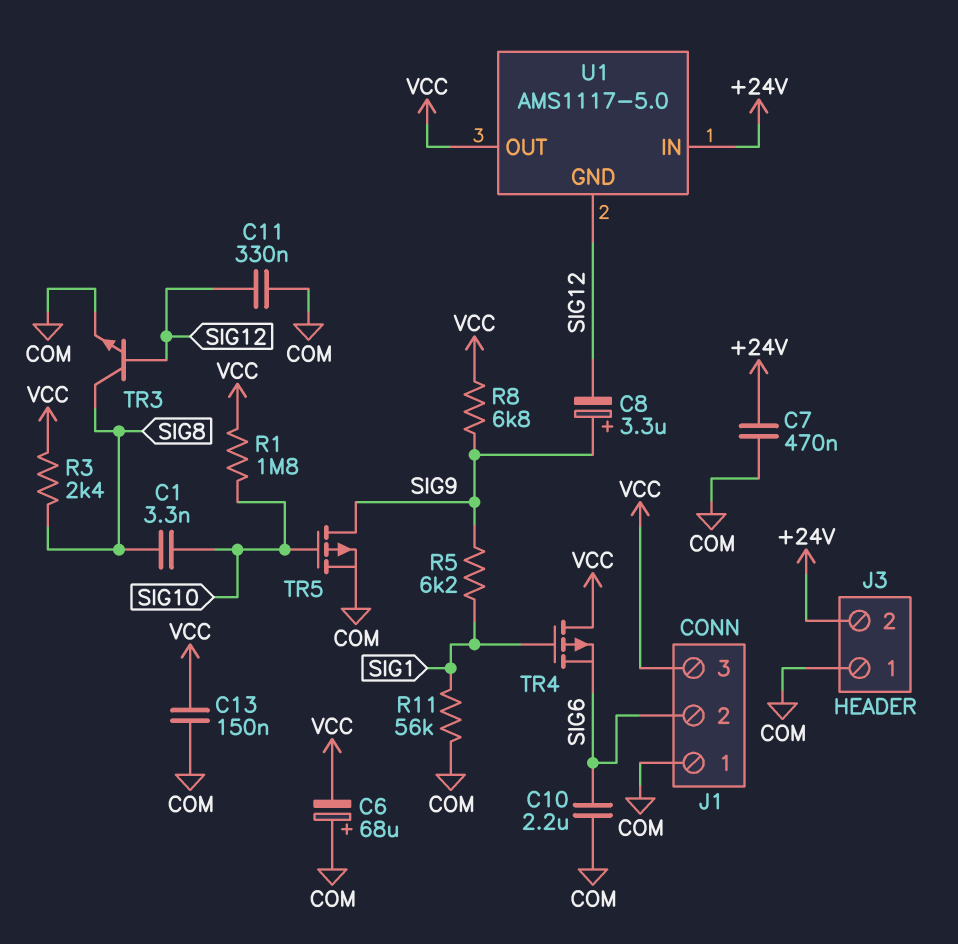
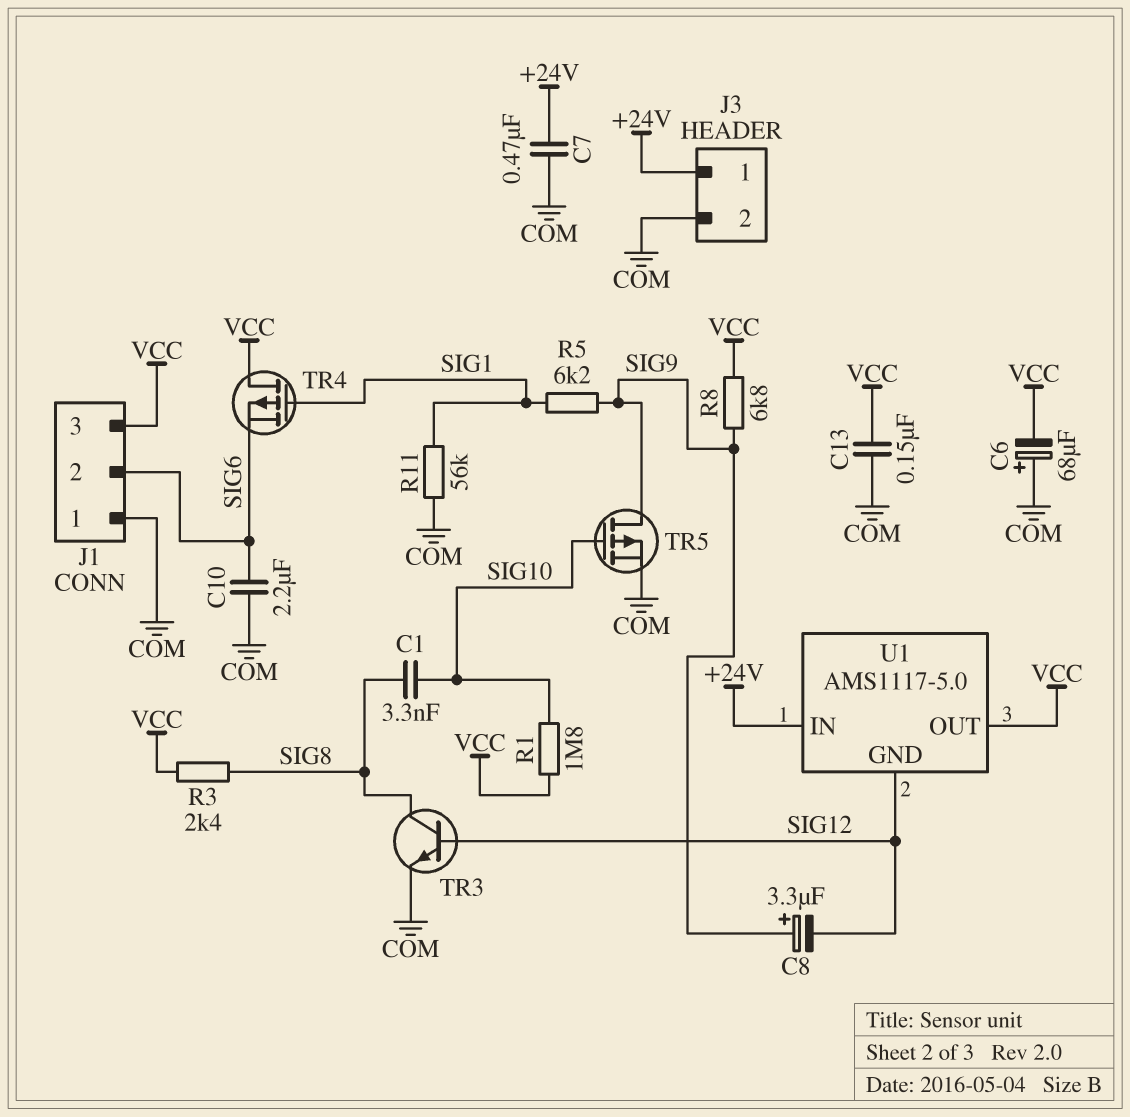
C11: 330nF (COM, SIG12) -> none
J3 pin 1: COM -> +24V
J3 pin 2: +24V -> COM

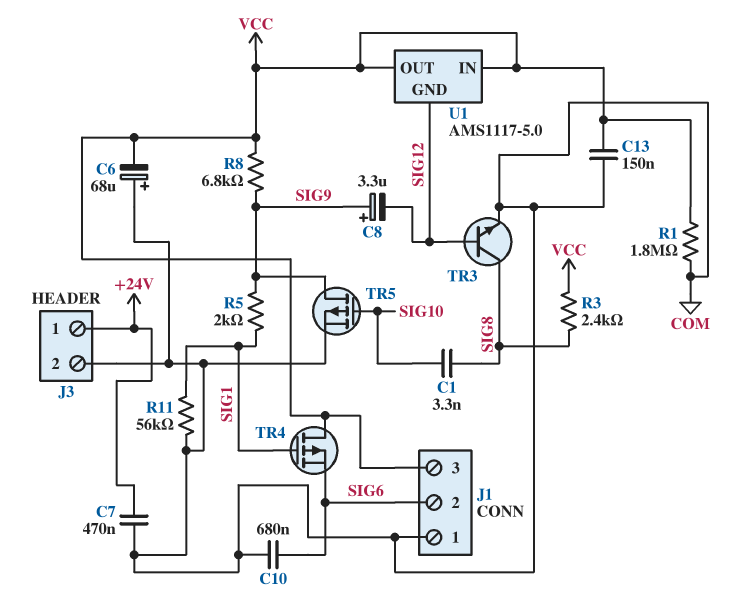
C10: 2.2uF (COM, SIG6) -> 680nF (COM, SIG6)
R1: 1.8M (SIG10, VCC) -> 1.8M (COM, VCC)
R5: 6.2k (SIG1, SIG9) -> 2k (SIG1, SIG9)
U1 pin IN: +24V -> VCC

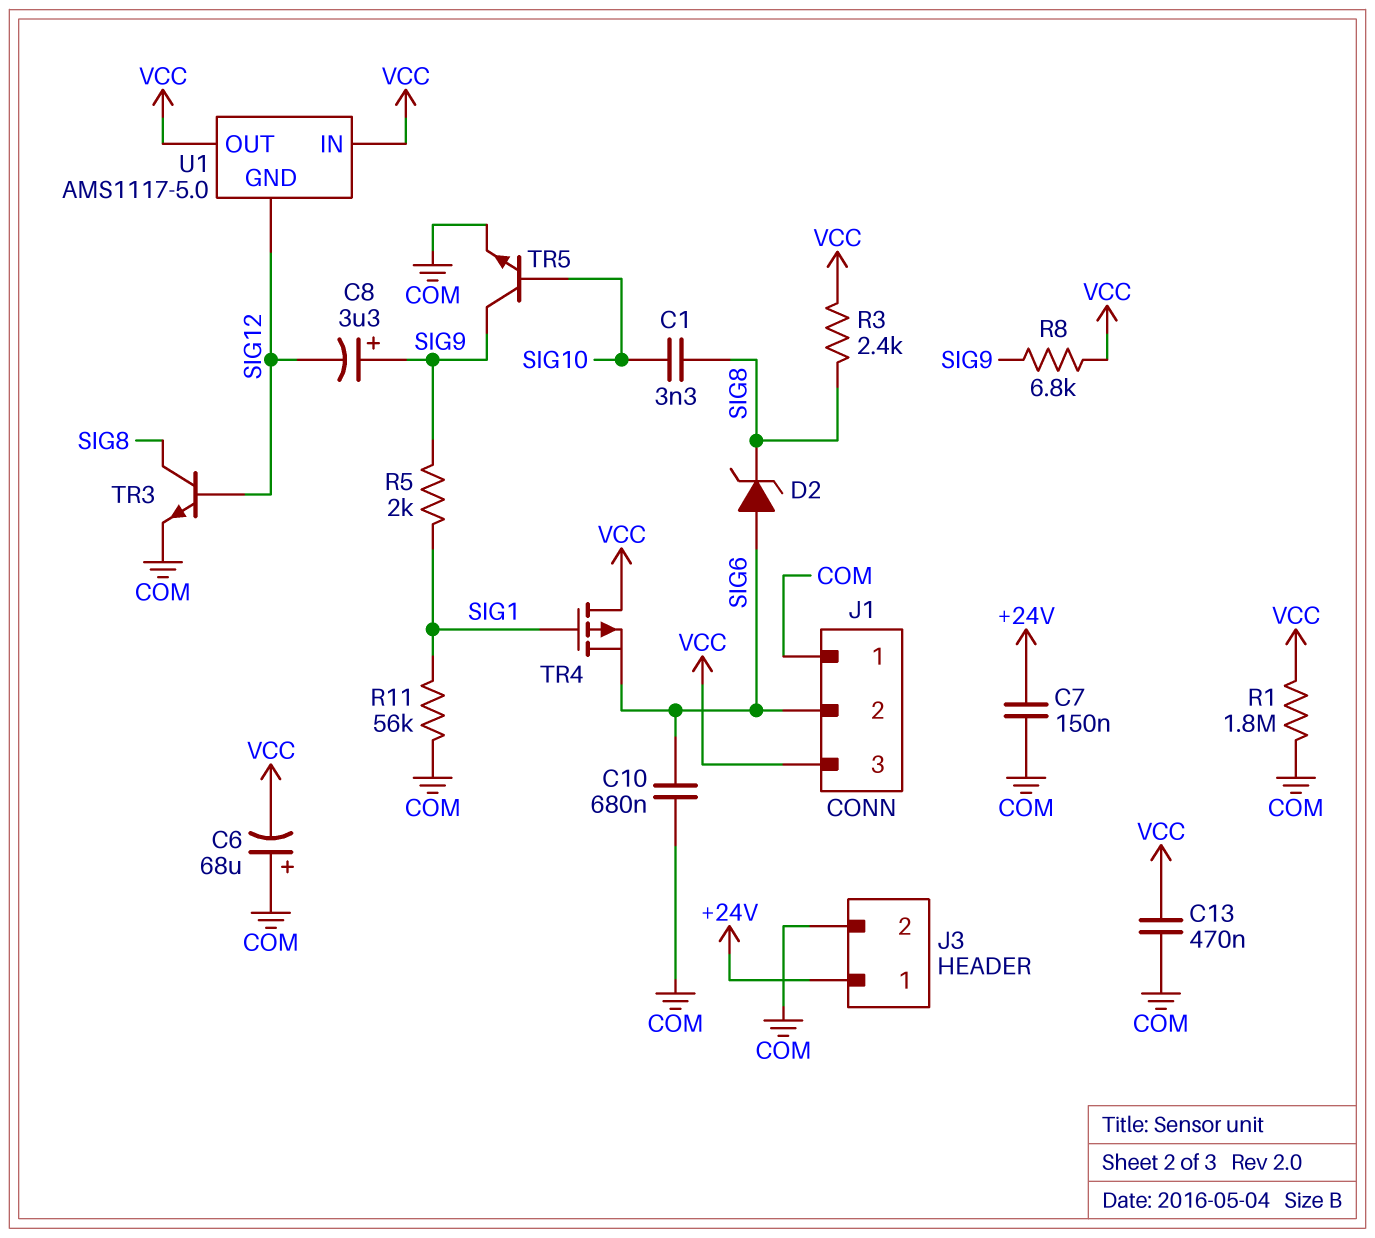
C7: 470nF (+24V, COM) -> 150nF (+24V, COM)
C13: 150nF (COM, VCC) -> 470nF (COM, VCC)
D2: none -> zener (A SIG6, K SIG8)
TR5: PMOS (G SIG10, D SIG9, S COM) -> NPN (B SIG10, C SIG9, E COM)

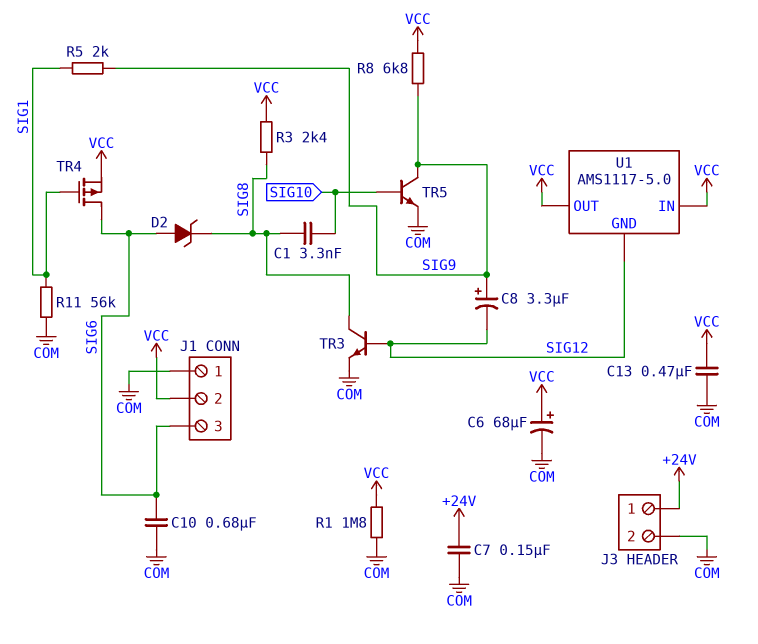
C6: 68uF (plus COM, minus VCC) -> 68uF (plus VCC, minus COM)
J1 pin 2: SIG6 -> VCC
J1 pin 3: VCC -> SIG6
TR4: PMOS (G SIG1, D VCC, S SIG6) -> PMOS (G SIG1, D SIG6, S VCC)

